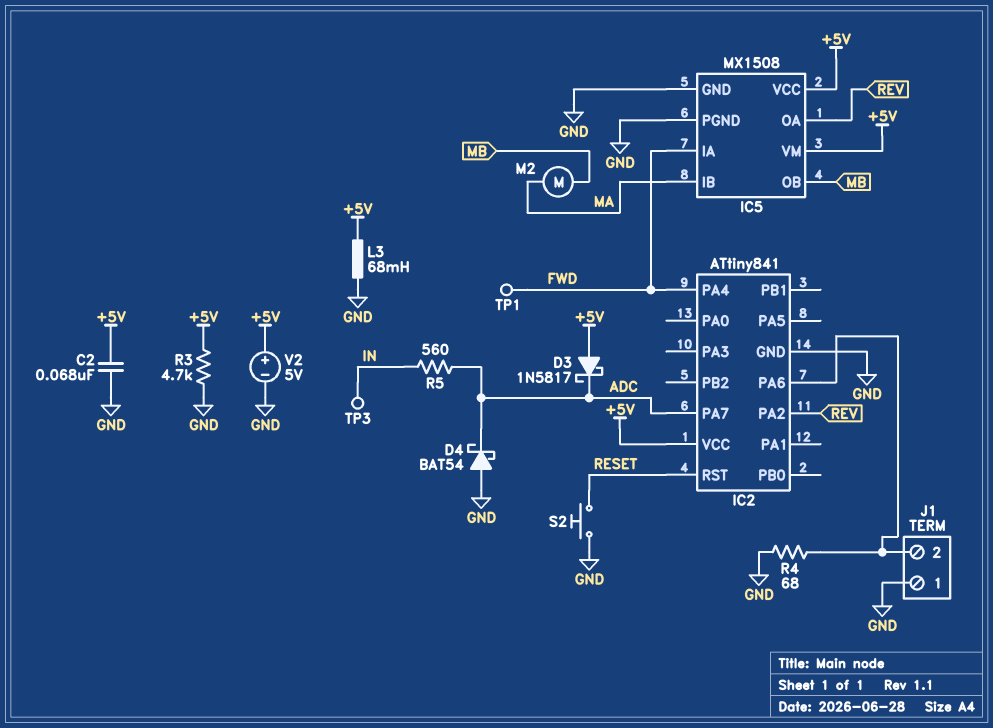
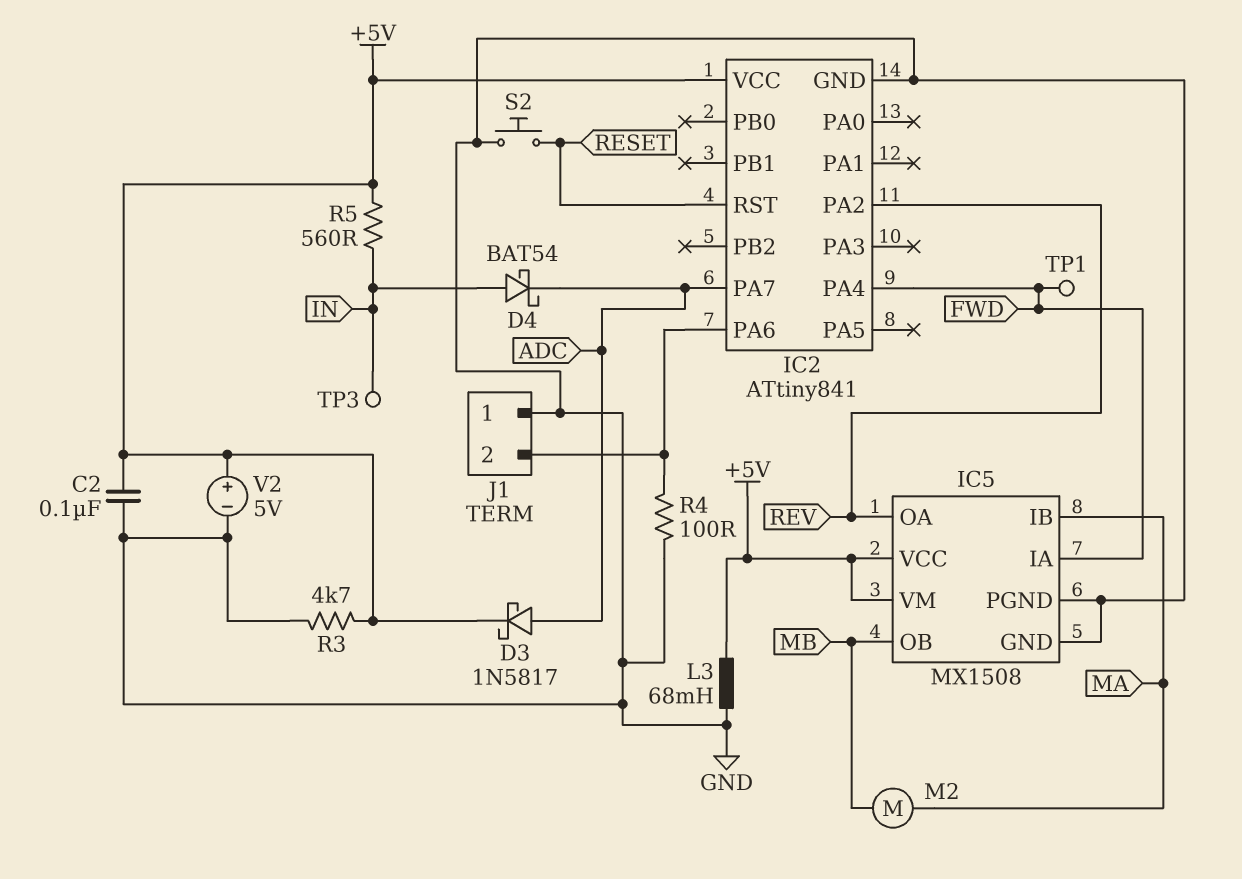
C2: 68nF (+5V, GND) -> 100nF (+5V, GND)
D3: schottky 1N5817 (A +5V, K ADC) -> schottky 1N5817 (A ADC, K +5V)
D4: schottky BAT54 (A GND, K ADC) -> schottky BAT54 (A IN, K ADC)
R4: 68 (GND, IC2/PA6) -> 100 (GND, IC2/PA6)
R5: 560 (ADC, IN) -> 560 (+5V, IN)

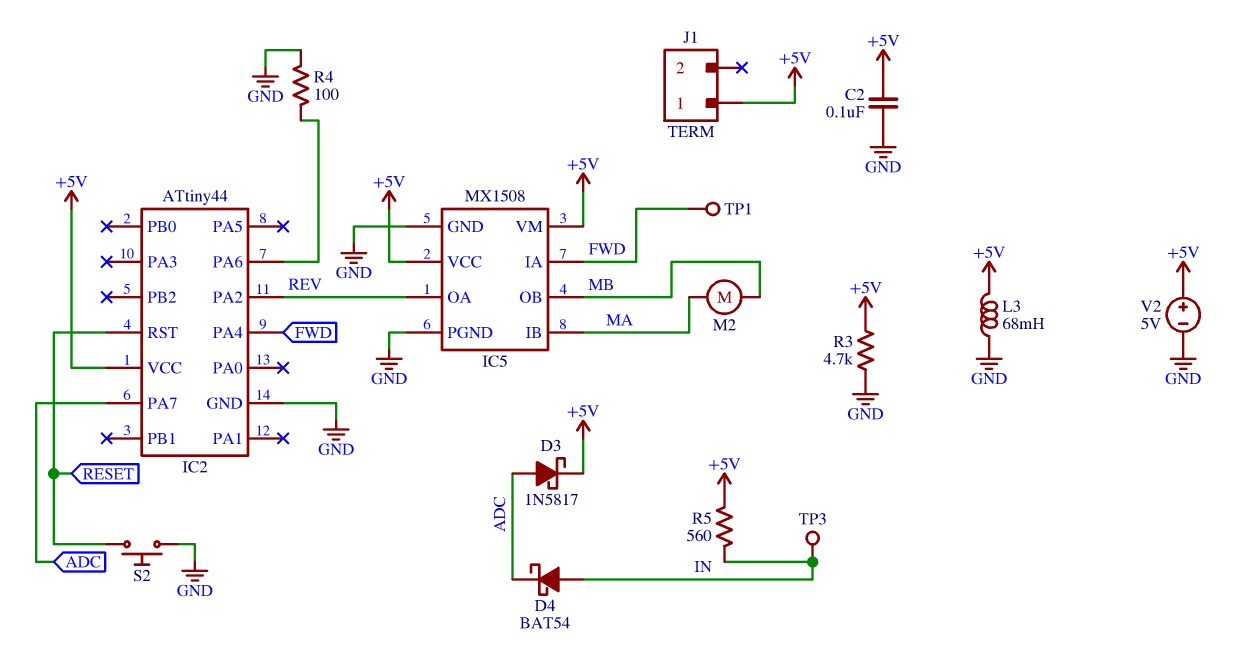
IC2: ATtiny841 -> ATtiny44
J1 pin 1: GND -> +5V
J1 pin 2: IC2/PA6 -> none

